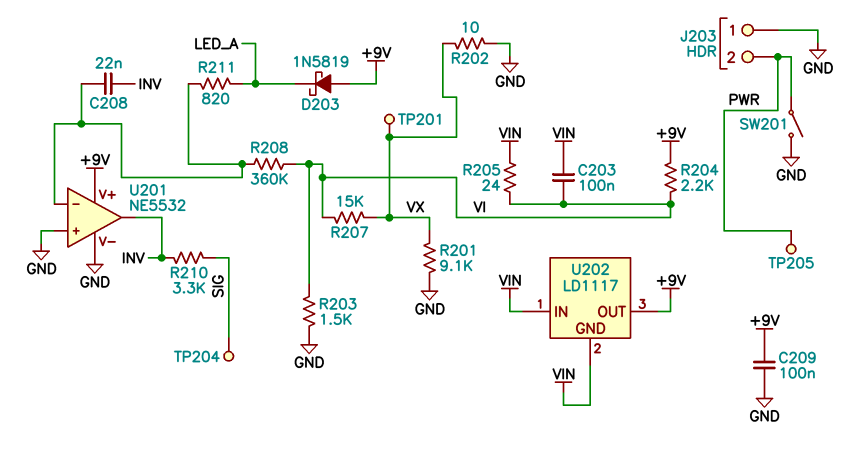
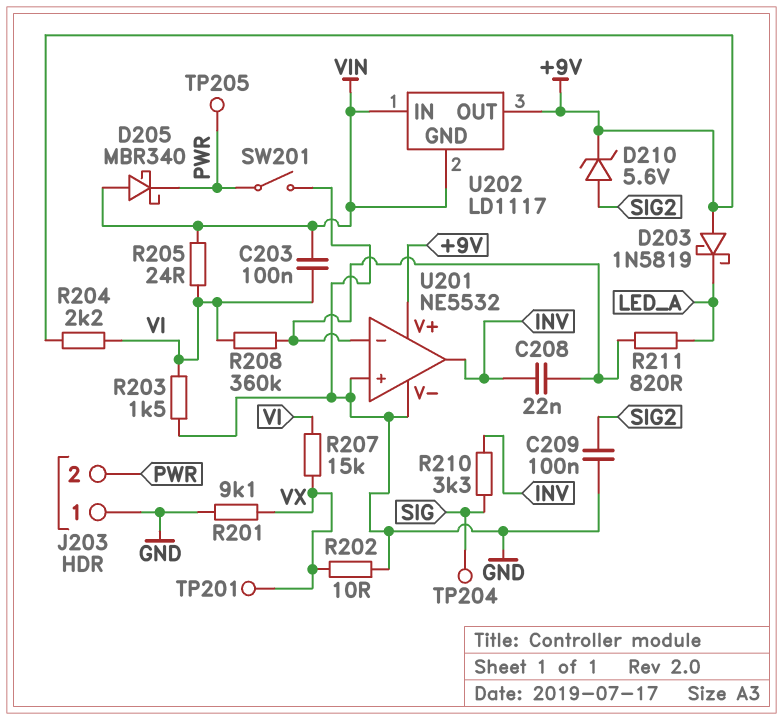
C209: 100nF (+9V, GND) -> 100nF (GND, SIG2)
D205: none -> schottky MBR340 (A VIN, K PWR)
D210: none -> zener 5.6V (A SIG2, K +9V)

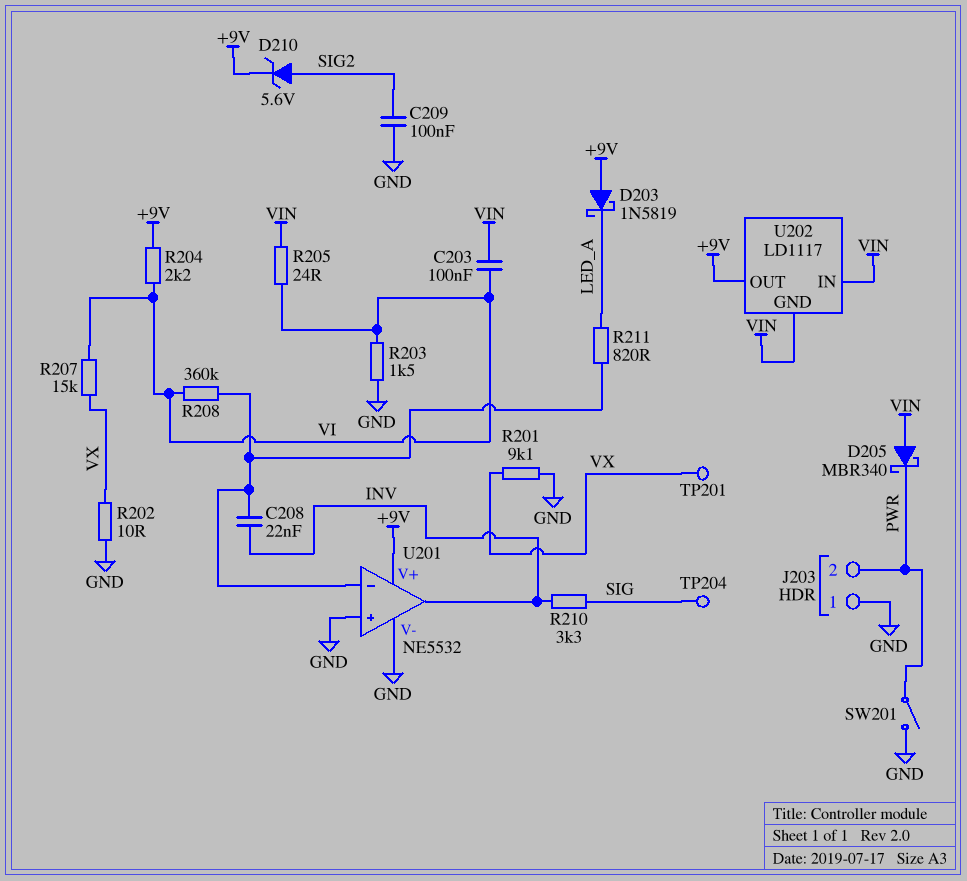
TP205: test point (PWR) -> none

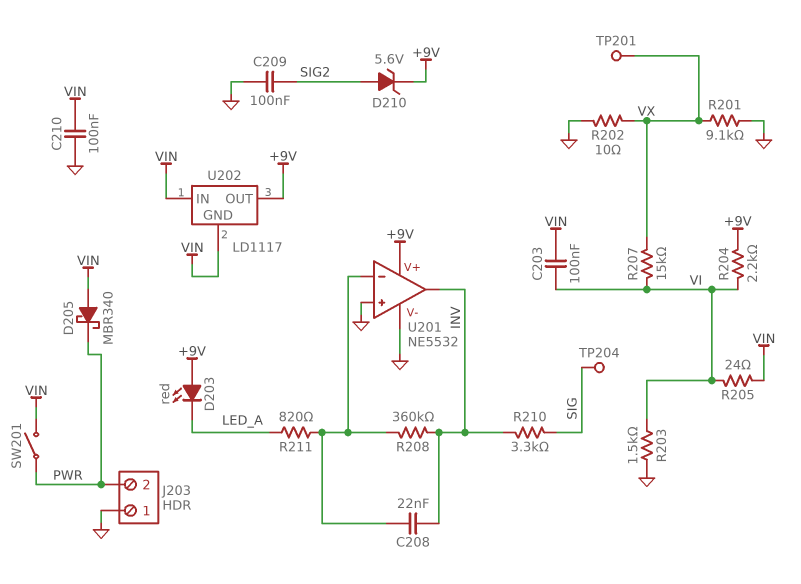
C210: none -> 100nF (GND, VIN)
D203: schottky 1N5819 (A +9V, K LED_A) -> LED red (A +9V, K LED_A)
R208: 360k (U201/in-, VI) -> 360k (INV, U201/in-)
SW201: switch (GND, PWR) -> switch (PWR, VIN)

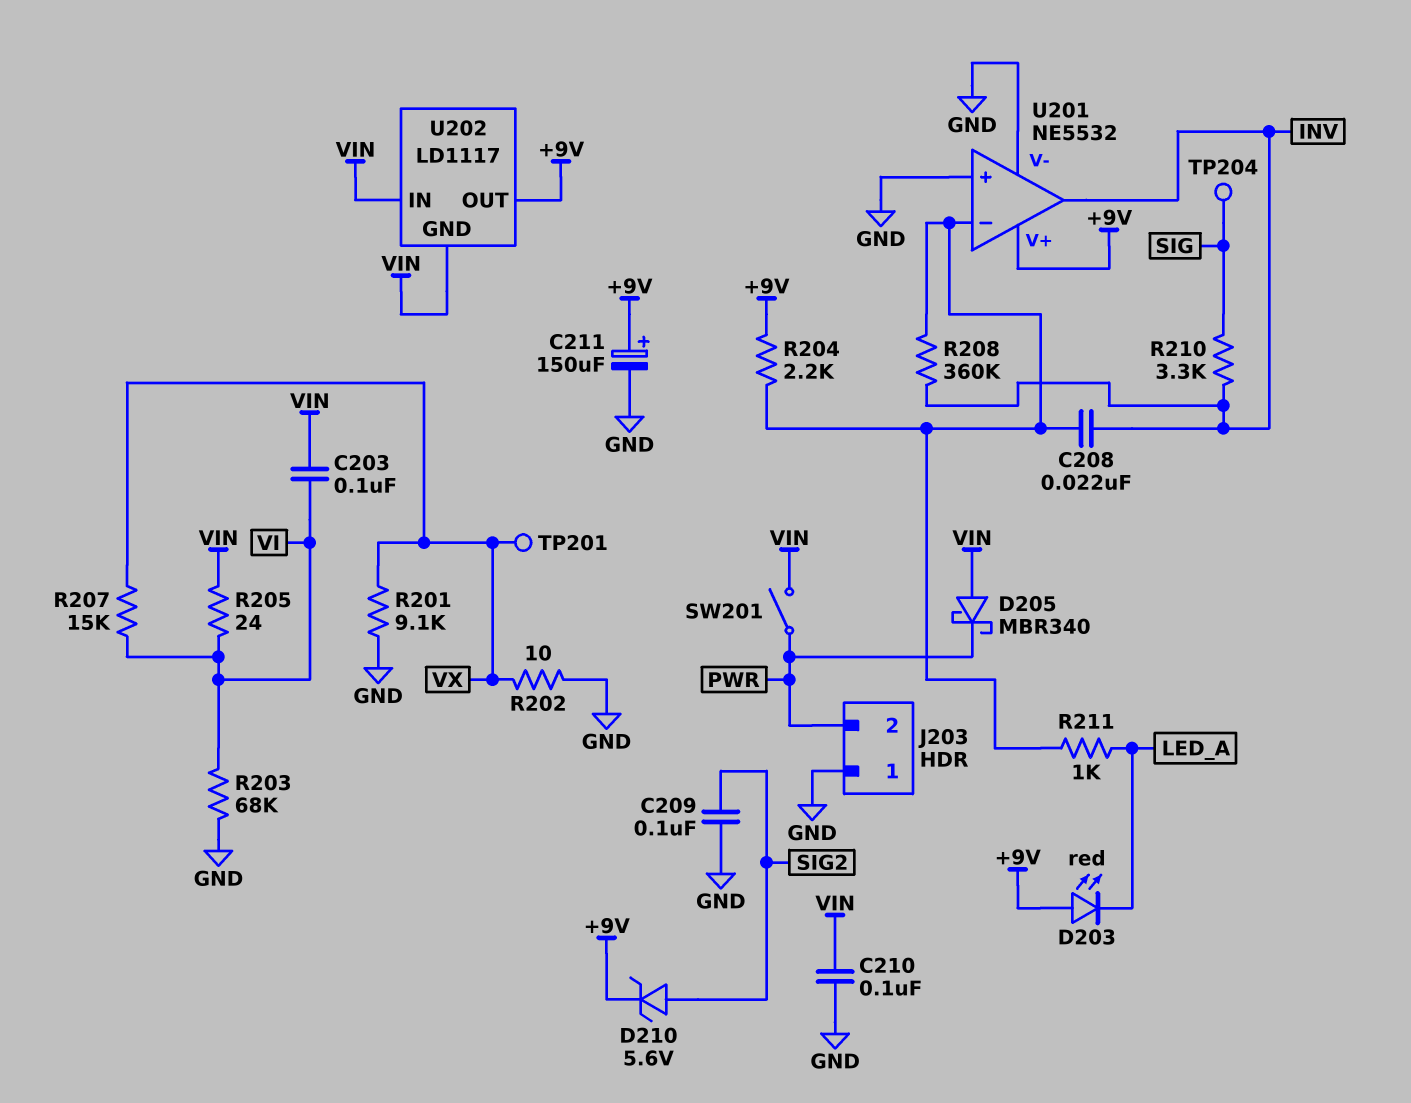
C211: none -> 150uF (plus +9V, minus GND)
R203: 1.5k (GND, VI) -> 68k (GND, VI)
R204: 2.2k (+9V, VI) -> 2.2k (+9V, U201/in-)
R211: 820 (LED_A, U201/in-) -> 1k (LED_A, U201/in-)

